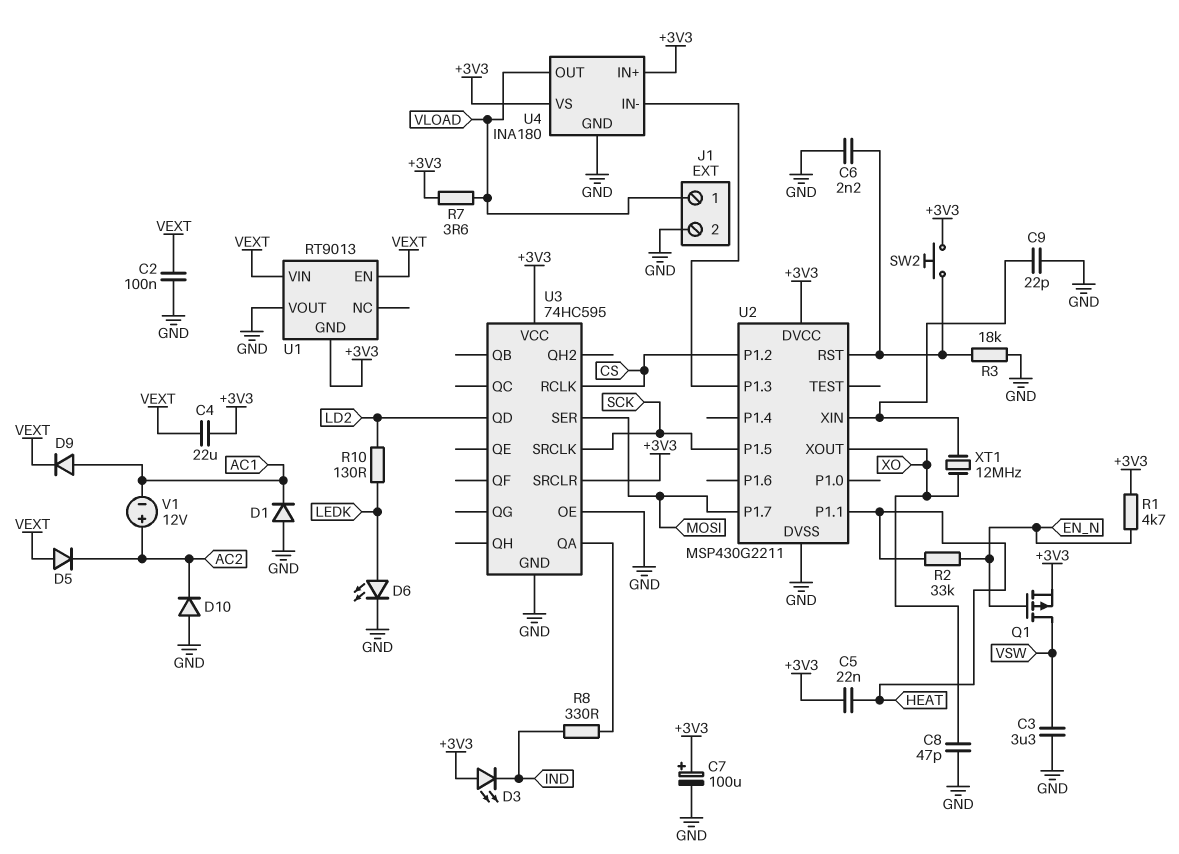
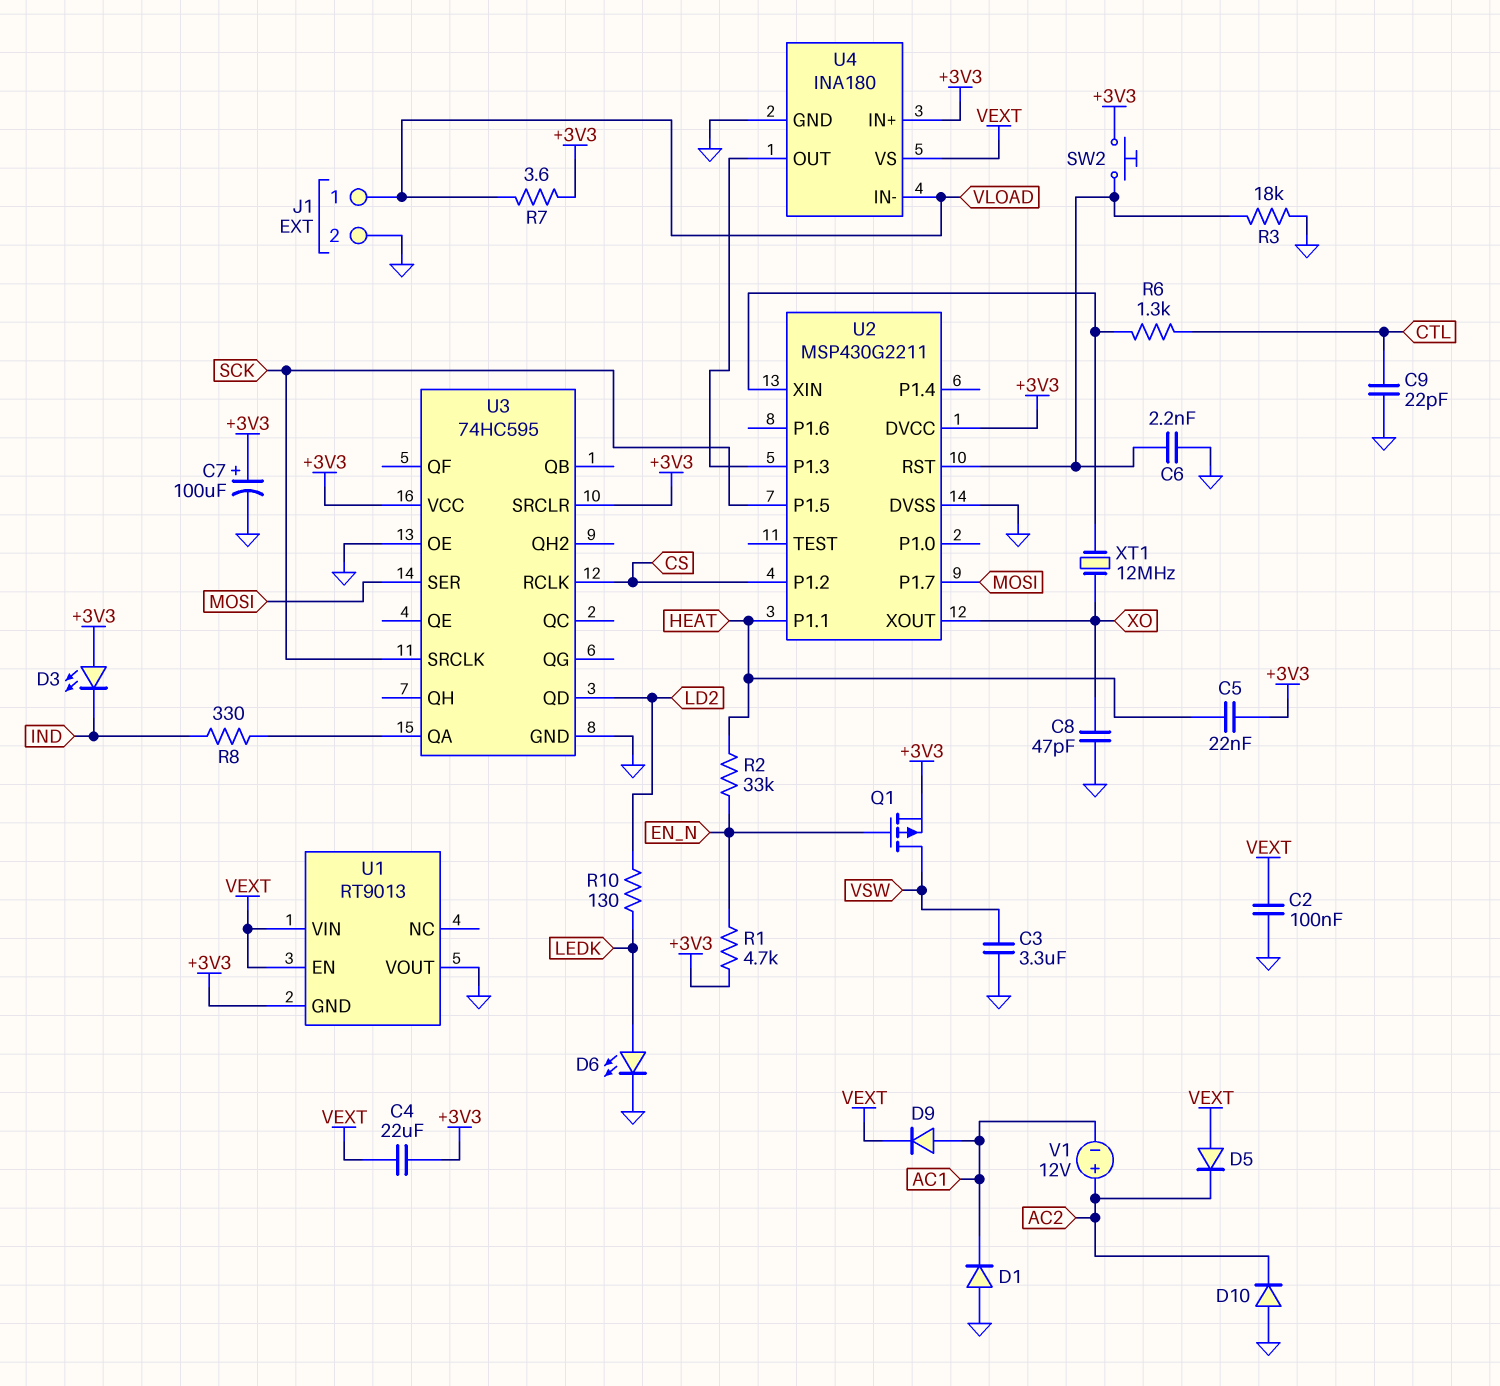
C9: 22pF (GND, U2/XIN) -> 22pF (CTL, GND)
R6: none -> 1.3k (CTL, U2/XIN)
U4 pin IN-: U2/P1.3 -> VLOAD
U4 pin OUT: VLOAD -> U2/P1.3
U4 pin VS: +3V3 -> VEXT

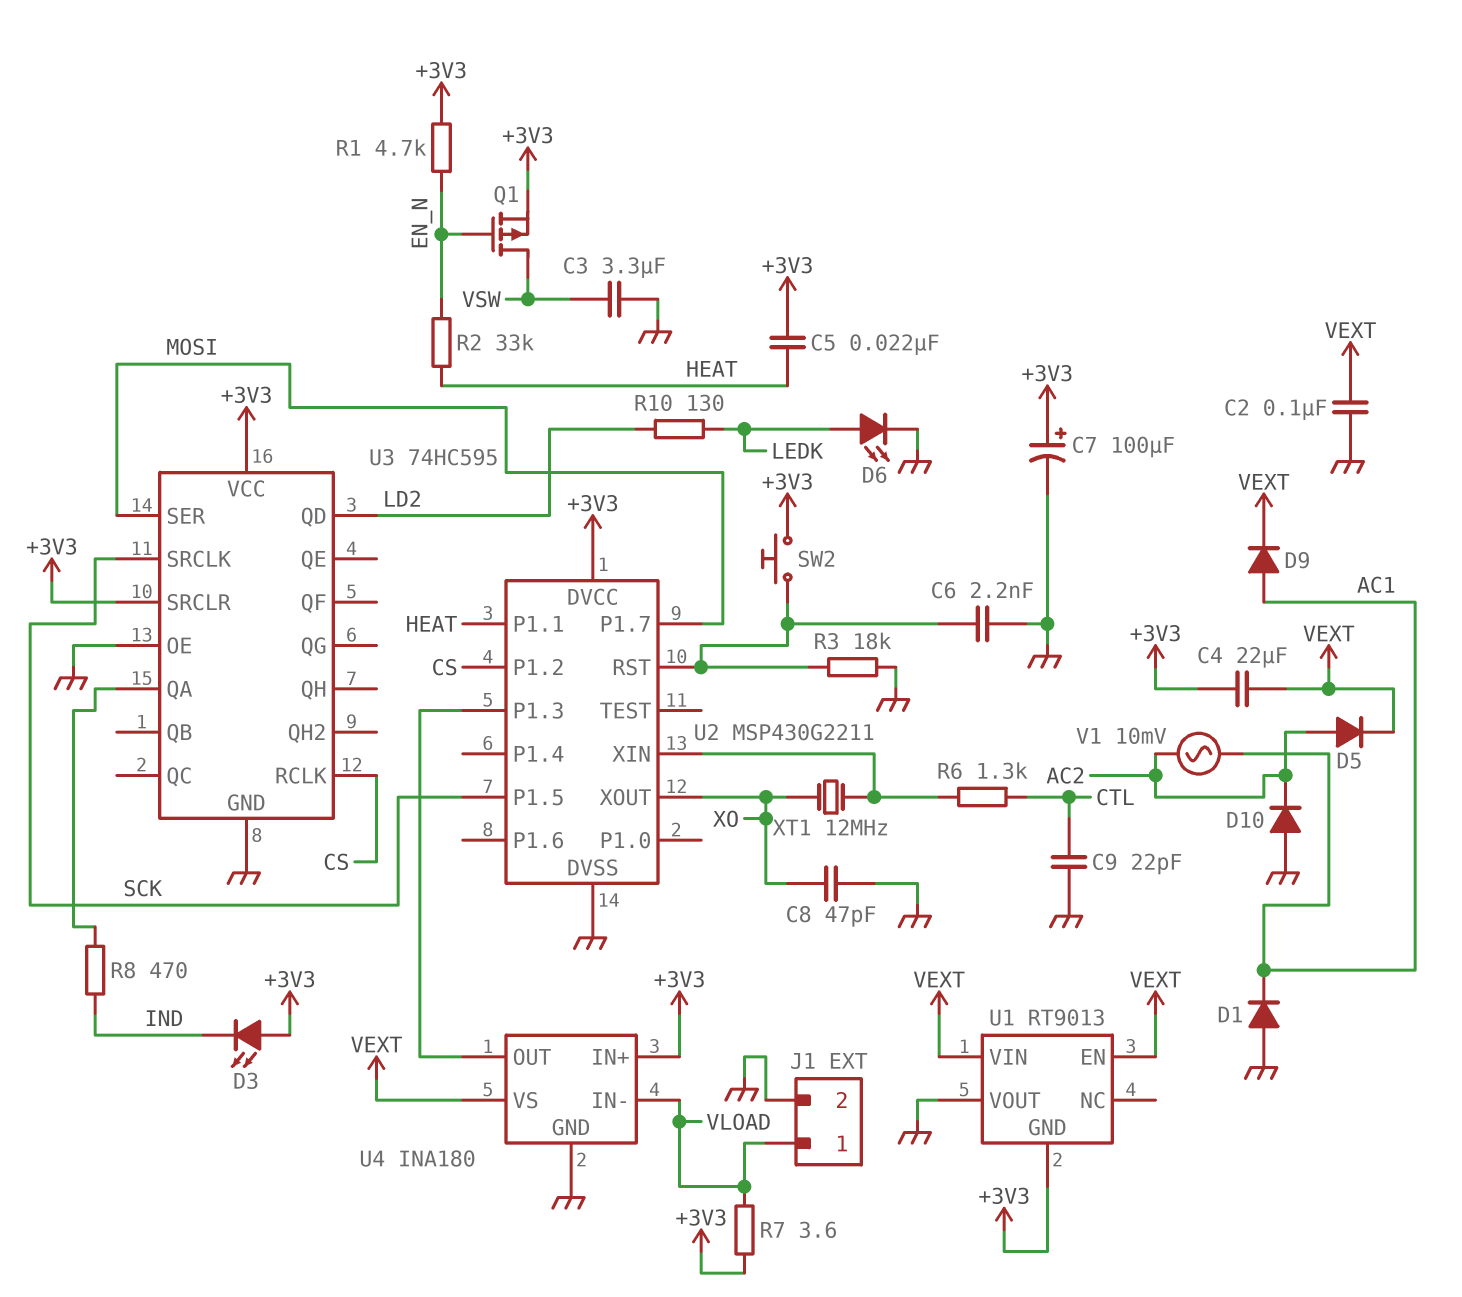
D5: diode (A VEXT, K AC2) -> diode (A AC2, K VEXT)
R8: 330 (IND, U3/QA) -> 470 (IND, U3/QA)
V1: 12V (plus AC2, minus AC1) -> AC 10mV (AC1, AC2)

